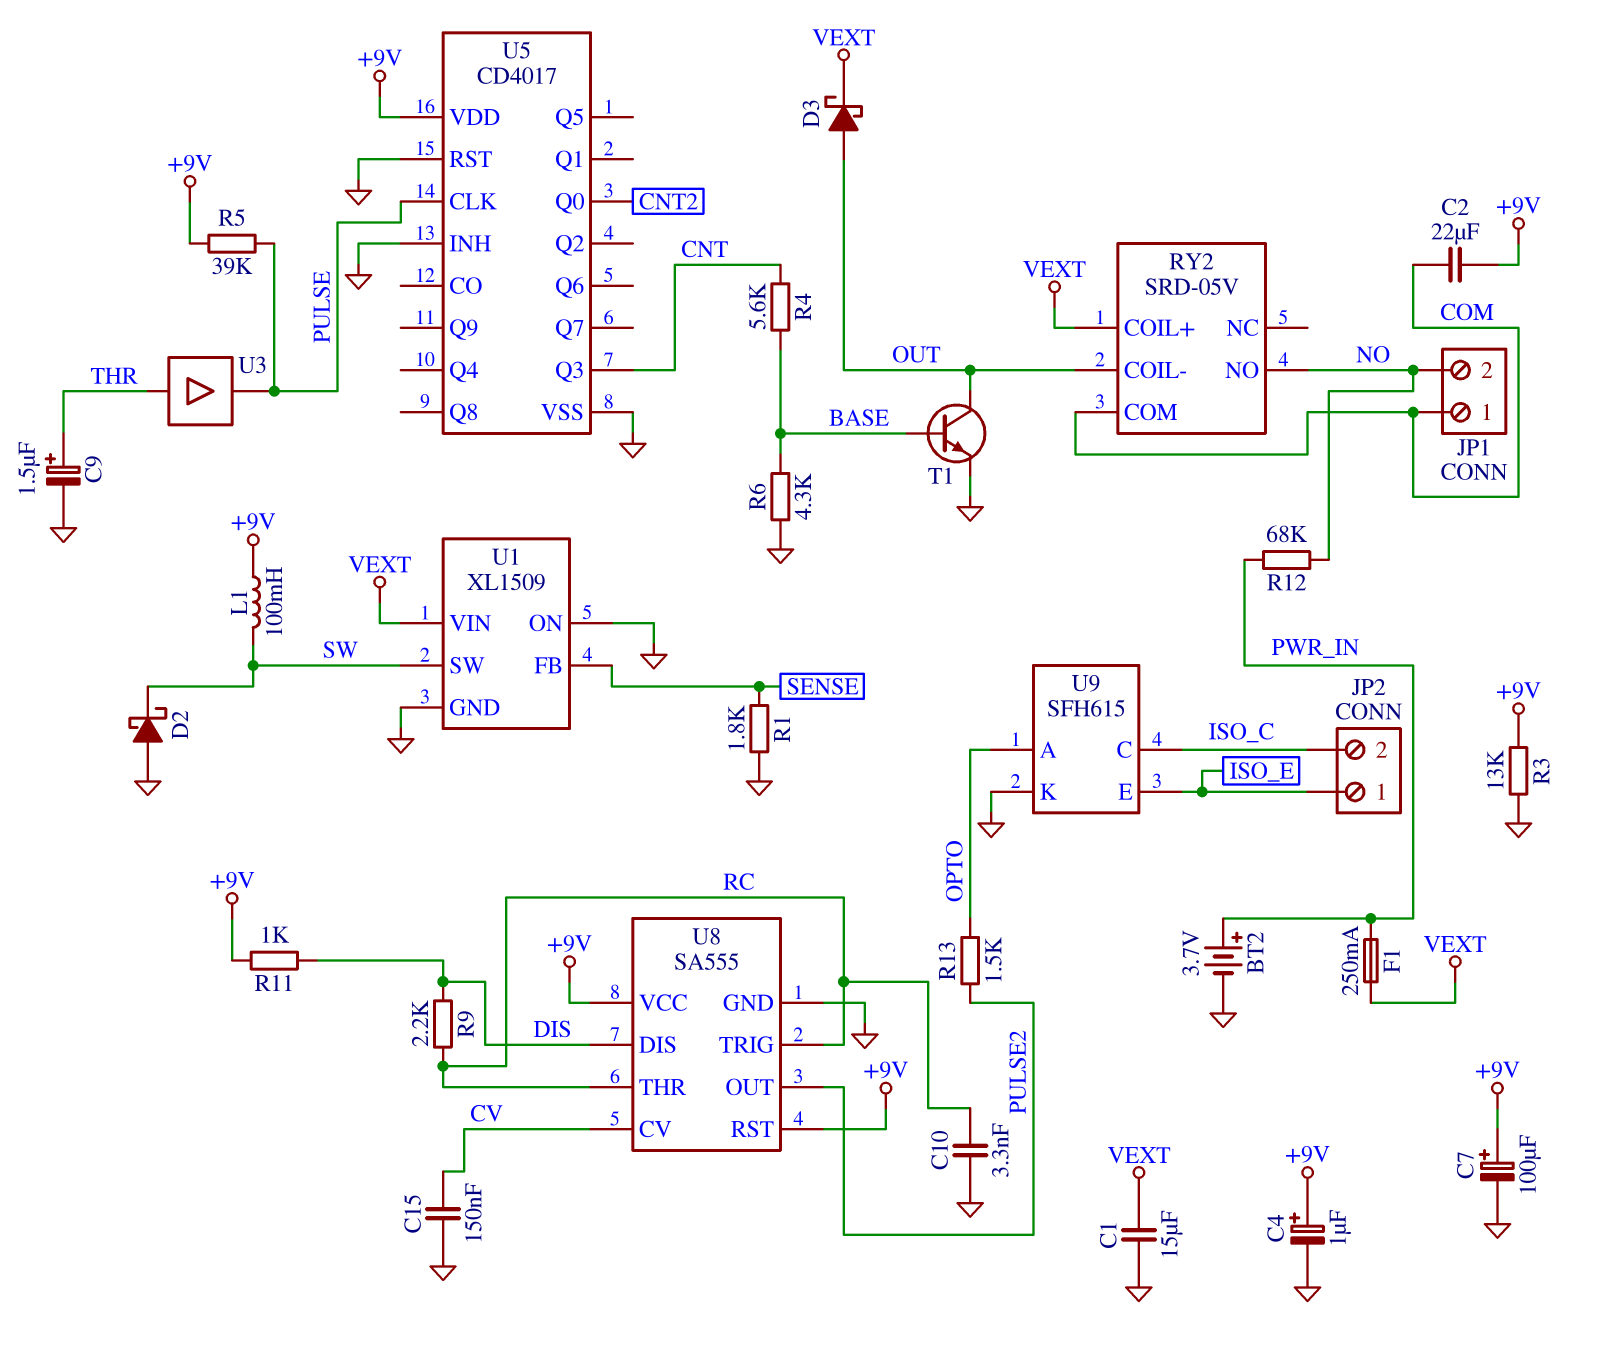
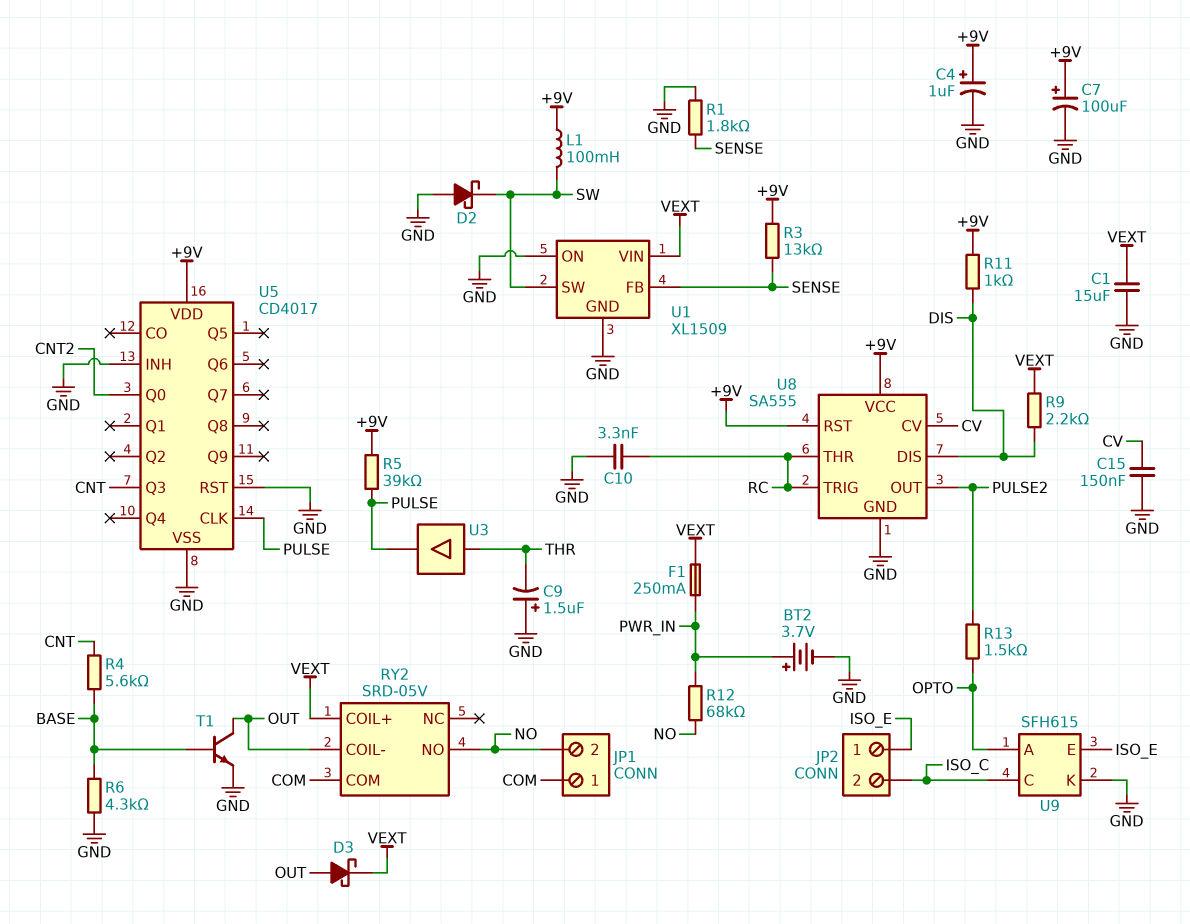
C2: 22uF (+9V, COM) -> none
C9: 1.5uF (plus THR, minus GND) -> 1.5uF (plus GND, minus THR)
R3: 13k (+9V, GND) -> 13k (+9V, SENSE)
R9: 2.2k (DIS, RC) -> 2.2k (DIS, VEXT)

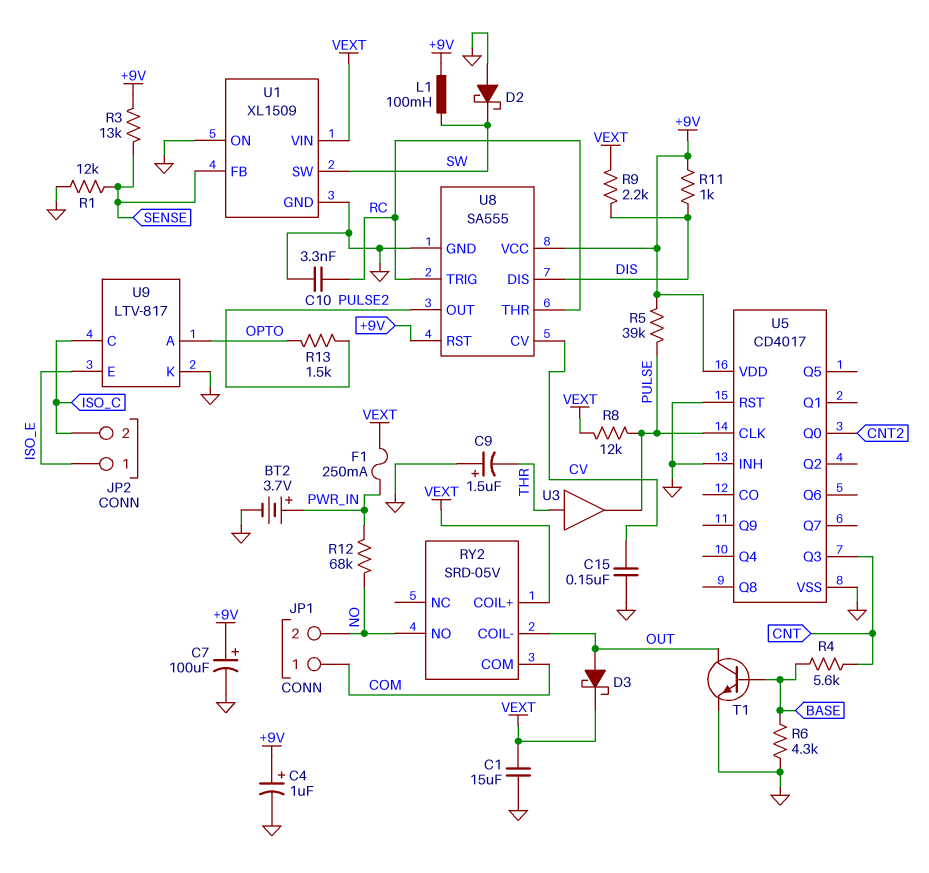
R1: 1.8k (GND, SENSE) -> 12k (GND, SENSE)
R8: none -> 12k (PULSE, VEXT)
U9: SFH615 -> LTV-817

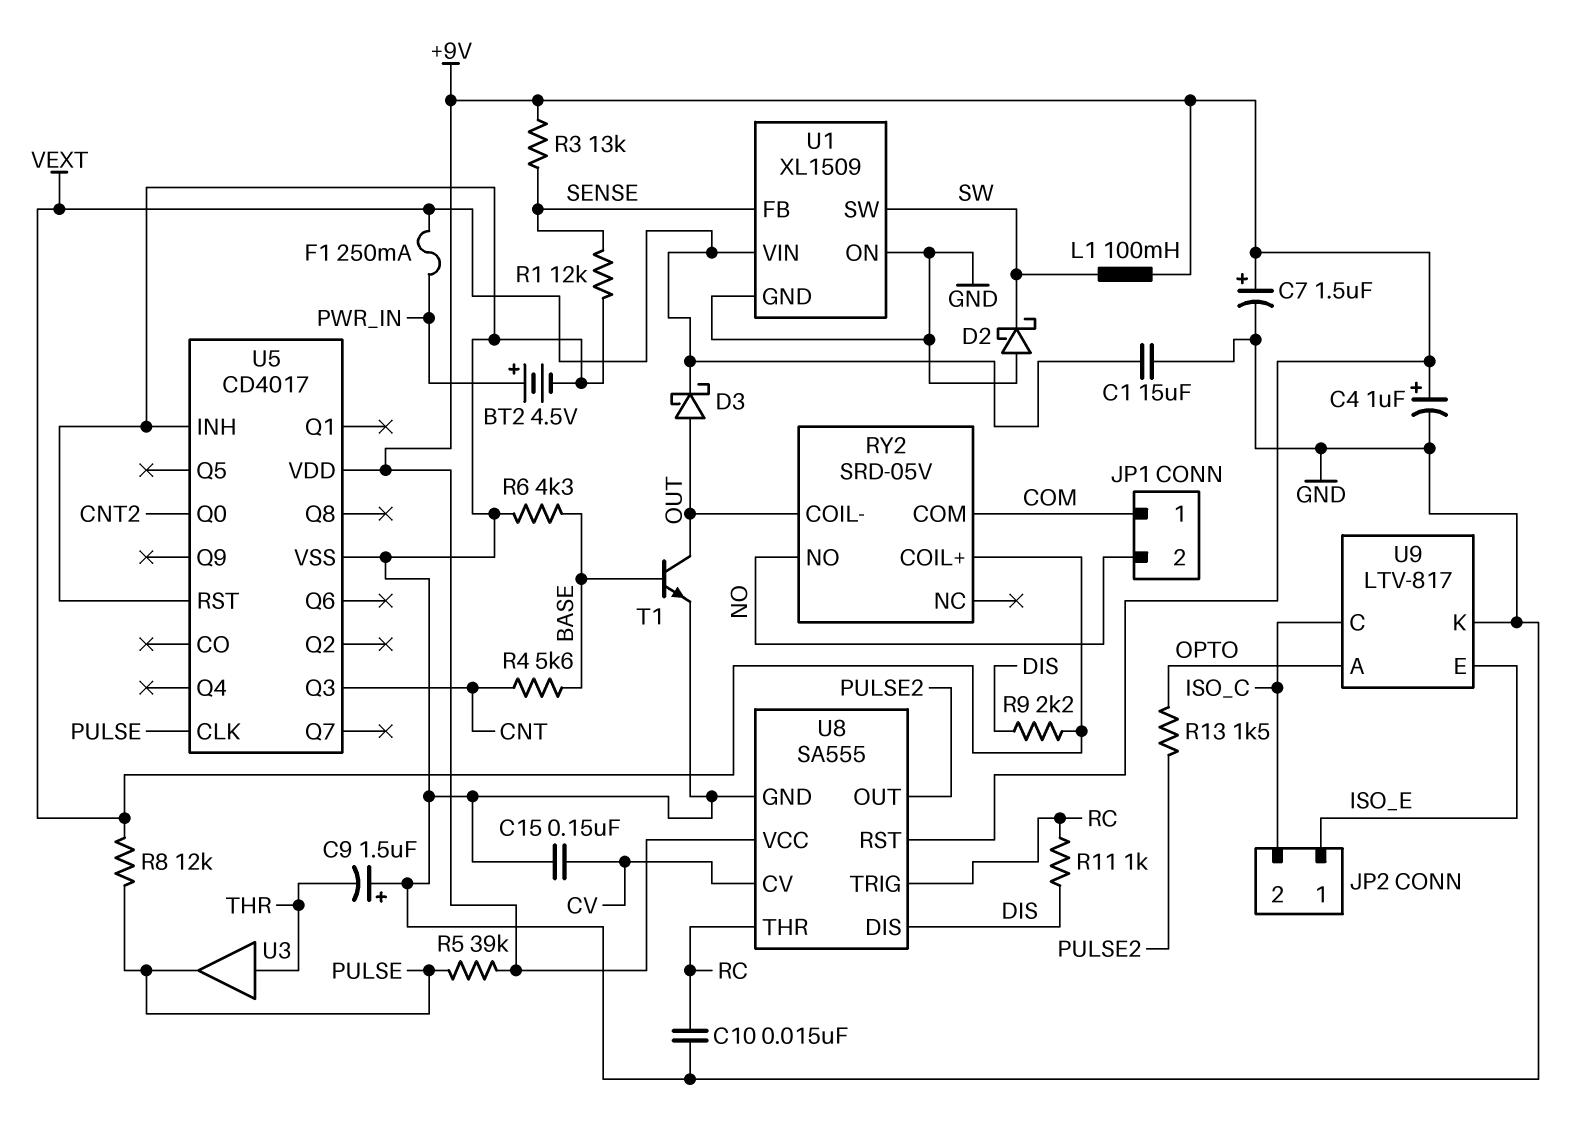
BT2: 3.7V (plus PWR_IN, minus GND) -> 4.5V (plus PWR_IN, minus GND)
C7: 100uF (plus +9V, minus GND) -> 1.5uF (plus +9V, minus GND)
C10: 3.3nF (GND, RC) -> 15nF (GND, RC)
R11: 1k (+9V, DIS) -> 1k (DIS, RC)
R12: 68k (NO, PWR_IN) -> none

